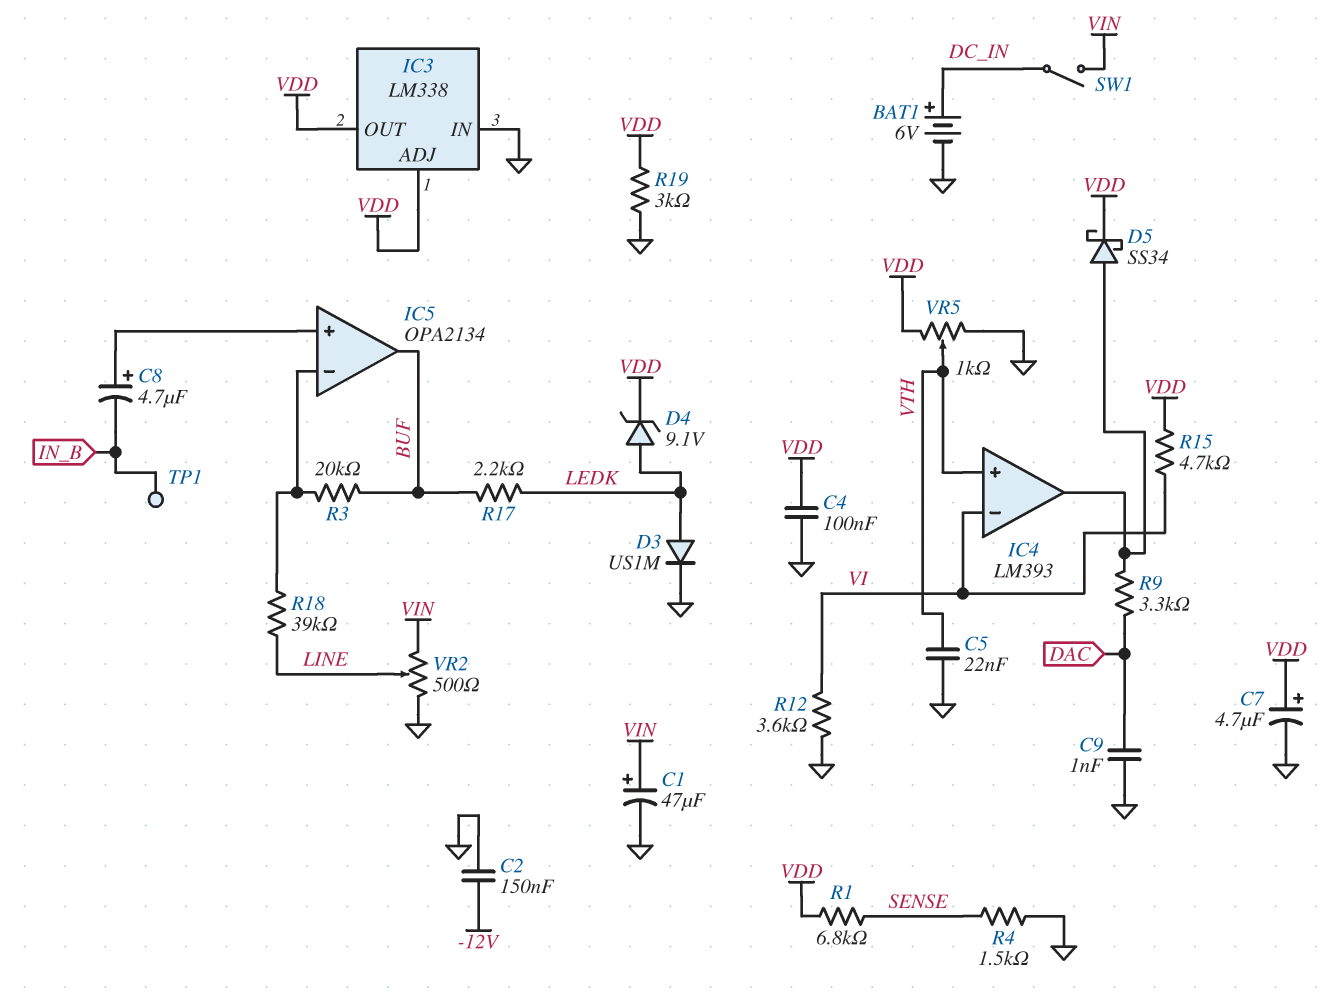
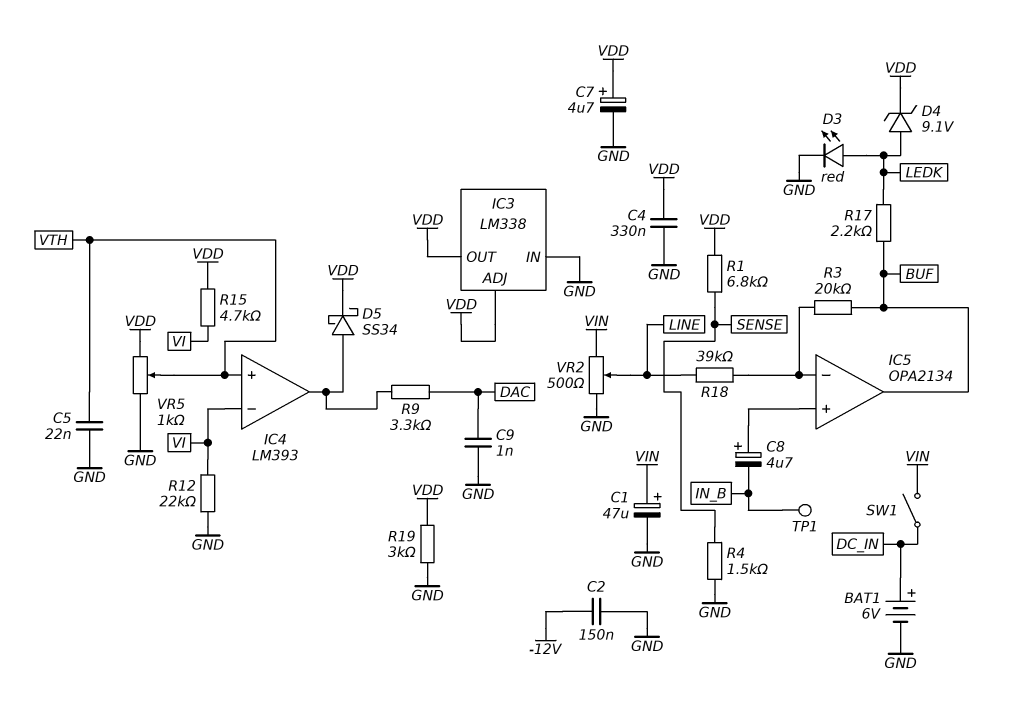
C4: 100nF (GND, VDD) -> 330nF (GND, VDD)
D3: diode US1M (A LEDK, K GND) -> LED red (A LEDK, K GND)
R12: 3.6k (GND, VI) -> 22k (GND, VI)

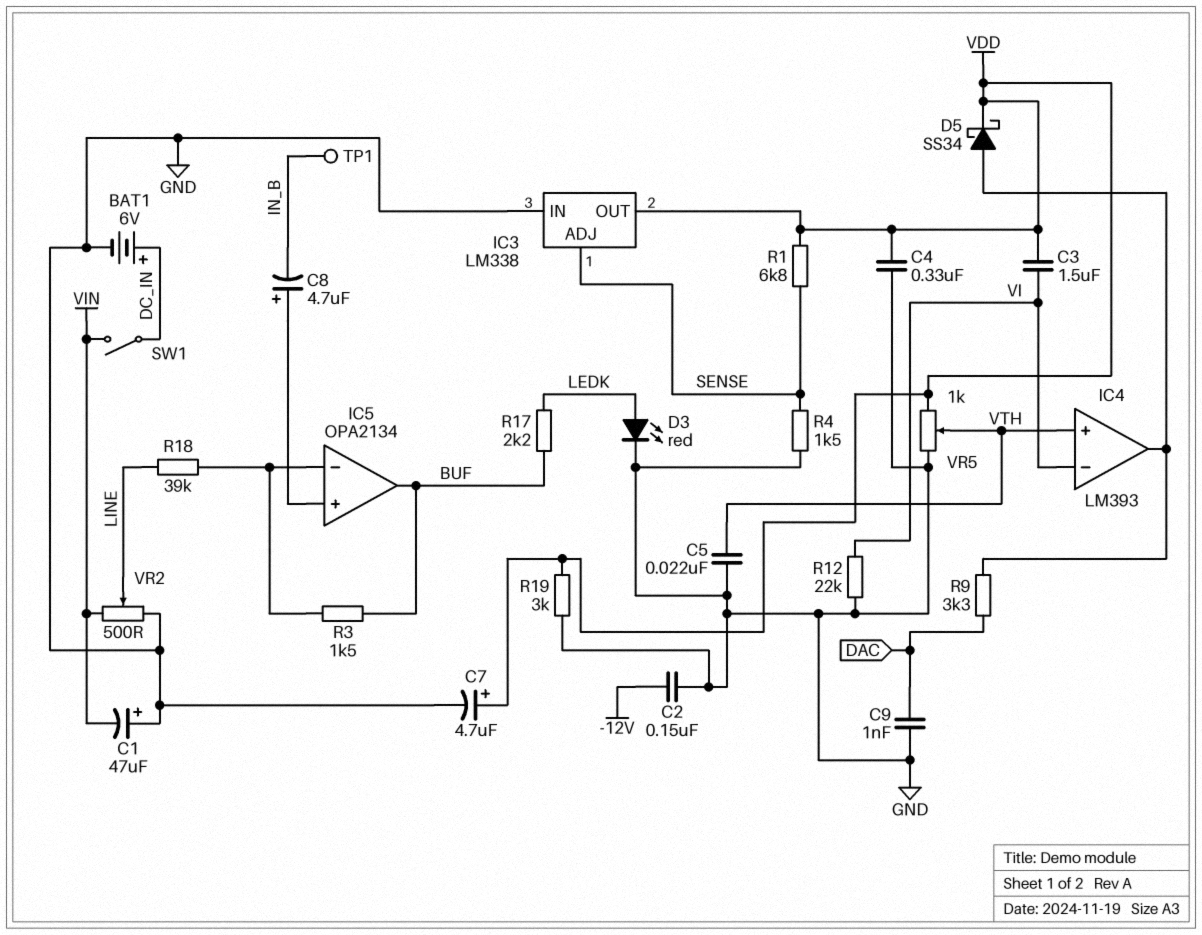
C1: 47uF (plus VIN, minus GND) -> 47uF (plus GND, minus VIN)
C3: none -> 1.5uF (VDD, VI)
D4: zener 9.1V (A LEDK, K VDD) -> none
IC3 pin ADJ: VDD -> SENSE
R3: 20k (BUF, IC5/in-) -> 1.5k (BUF, IC5/in-)
R15: 4.7k (VDD, VI) -> none

